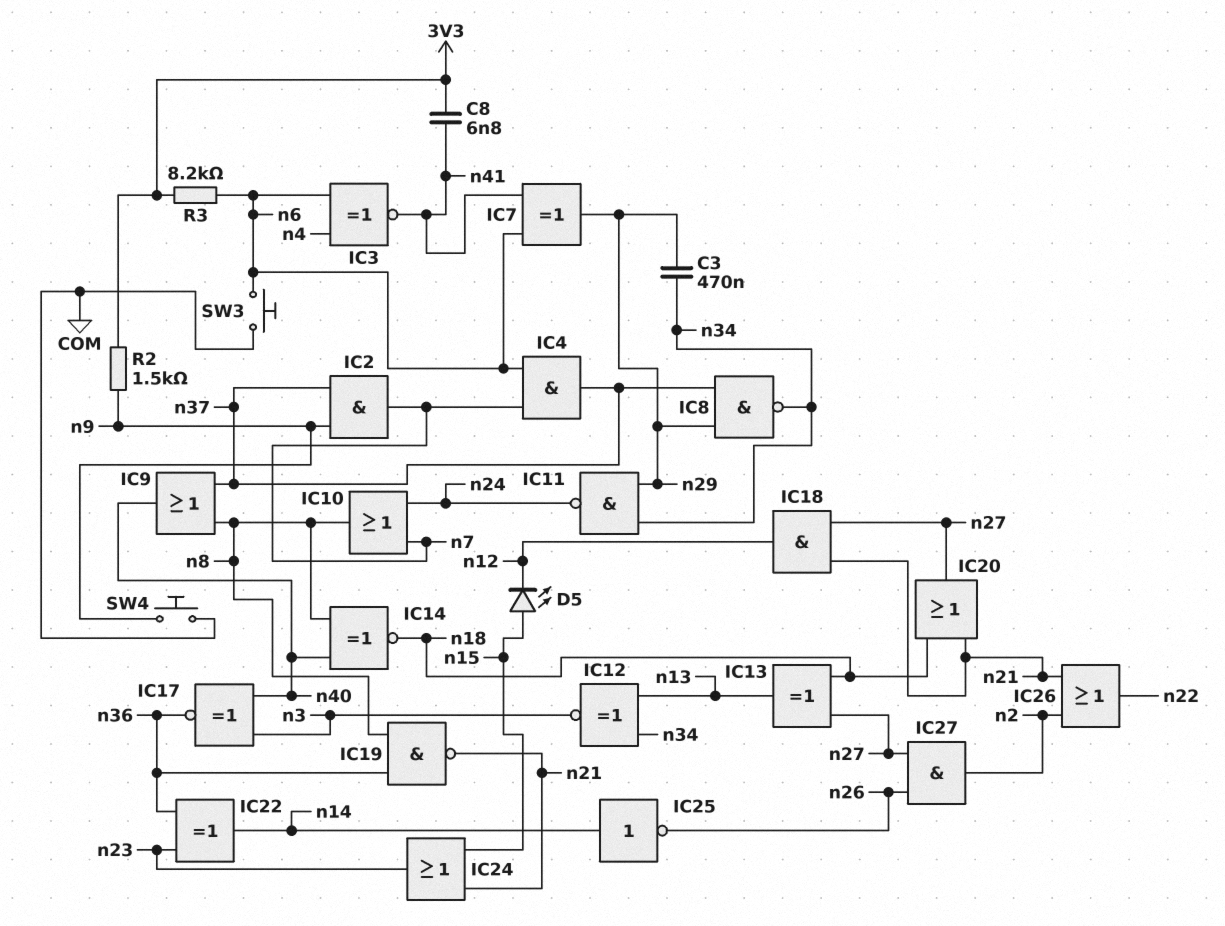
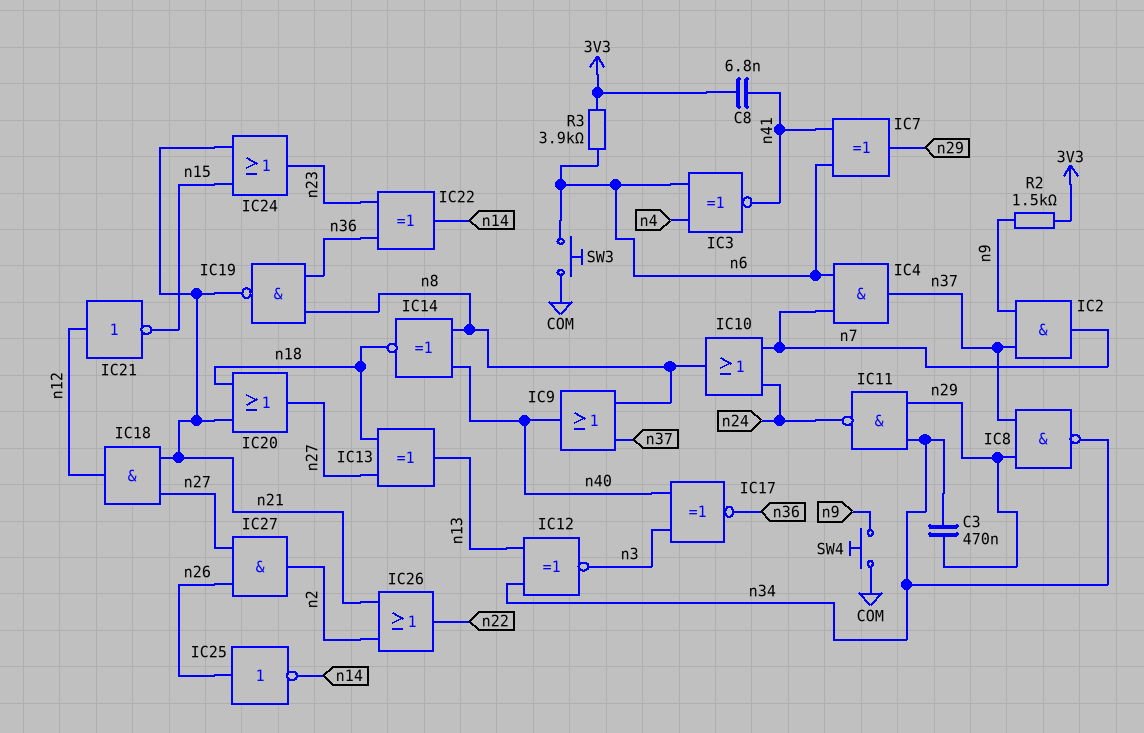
D5: LED (A n15, K n12) -> none
IC21: none -> NOT (in n12, out n15)
IC25: NOT (in n14, out n26) -> NOT (in n26, out n14)
R3: 8.2k (3V3, n6) -> 3.9k (3V3, n6)

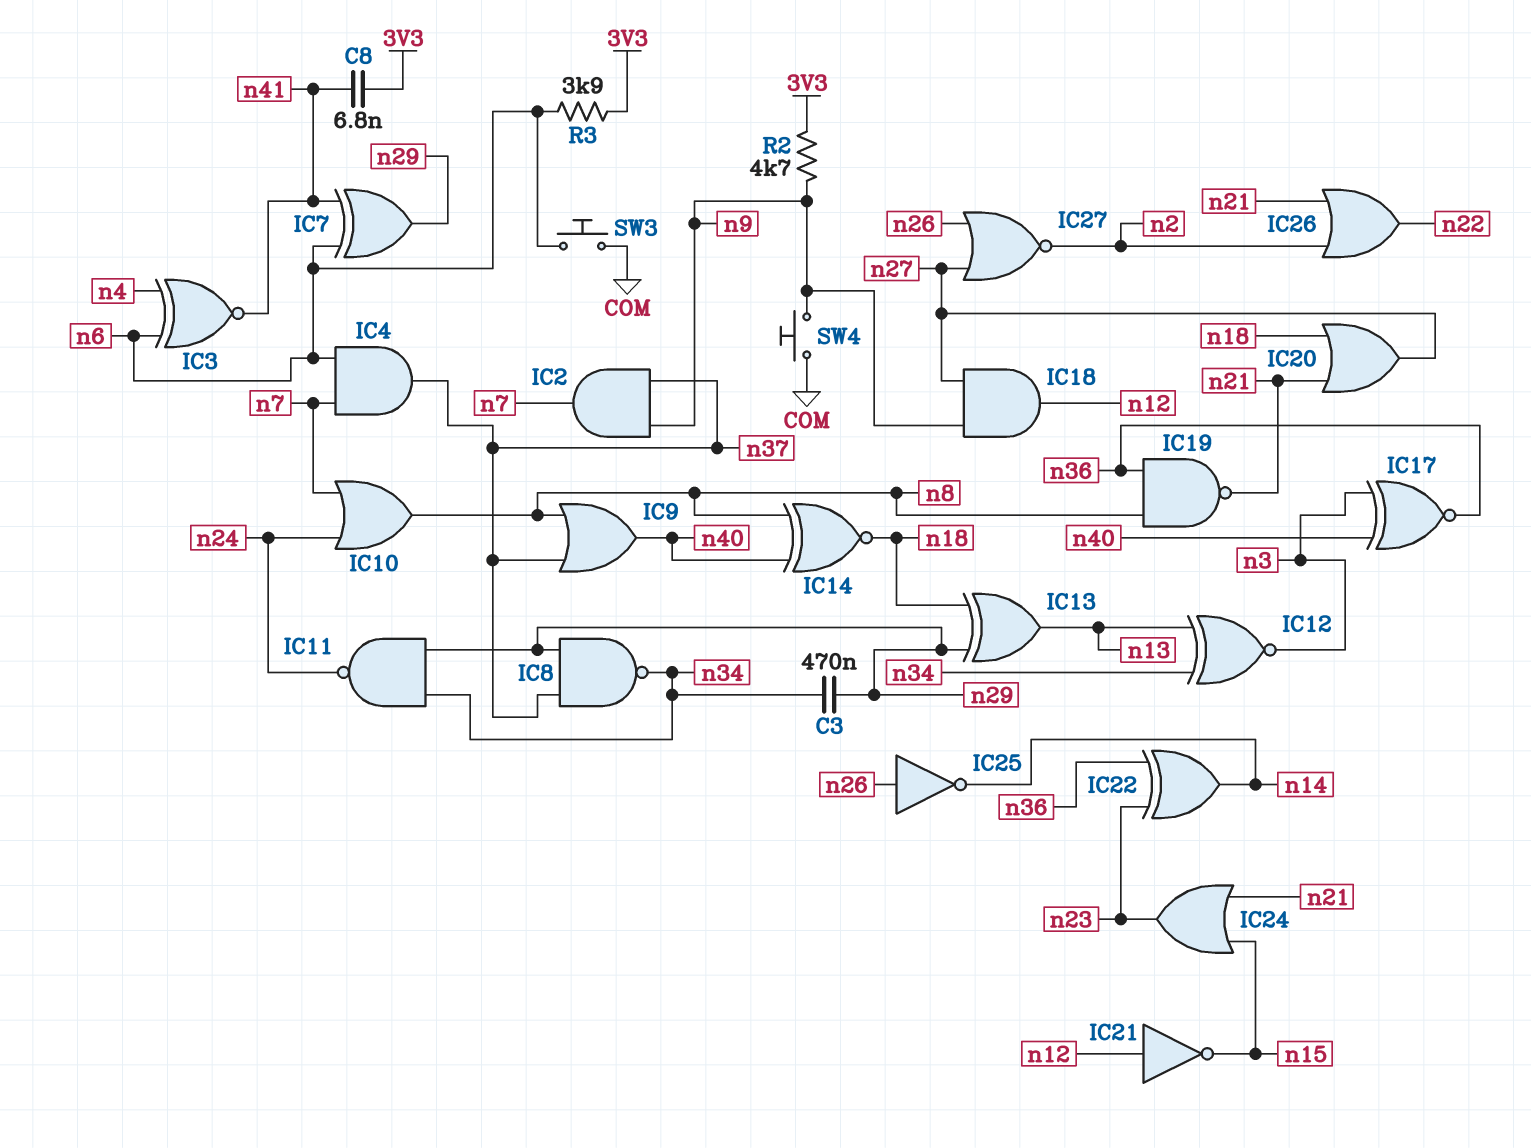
IC13: XOR (in n18, in n27, out n13) -> XOR (in n18, in n29, out n13)
IC18: AND (in n21, in n27, out n12) -> AND (in n9, in n27, out n12)
IC27: AND (in n26, in n27, out n2) -> NOR (in n26, in n27, out n2)
R2: 1.5k (3V3, n9) -> 4.7k (3V3, n9)

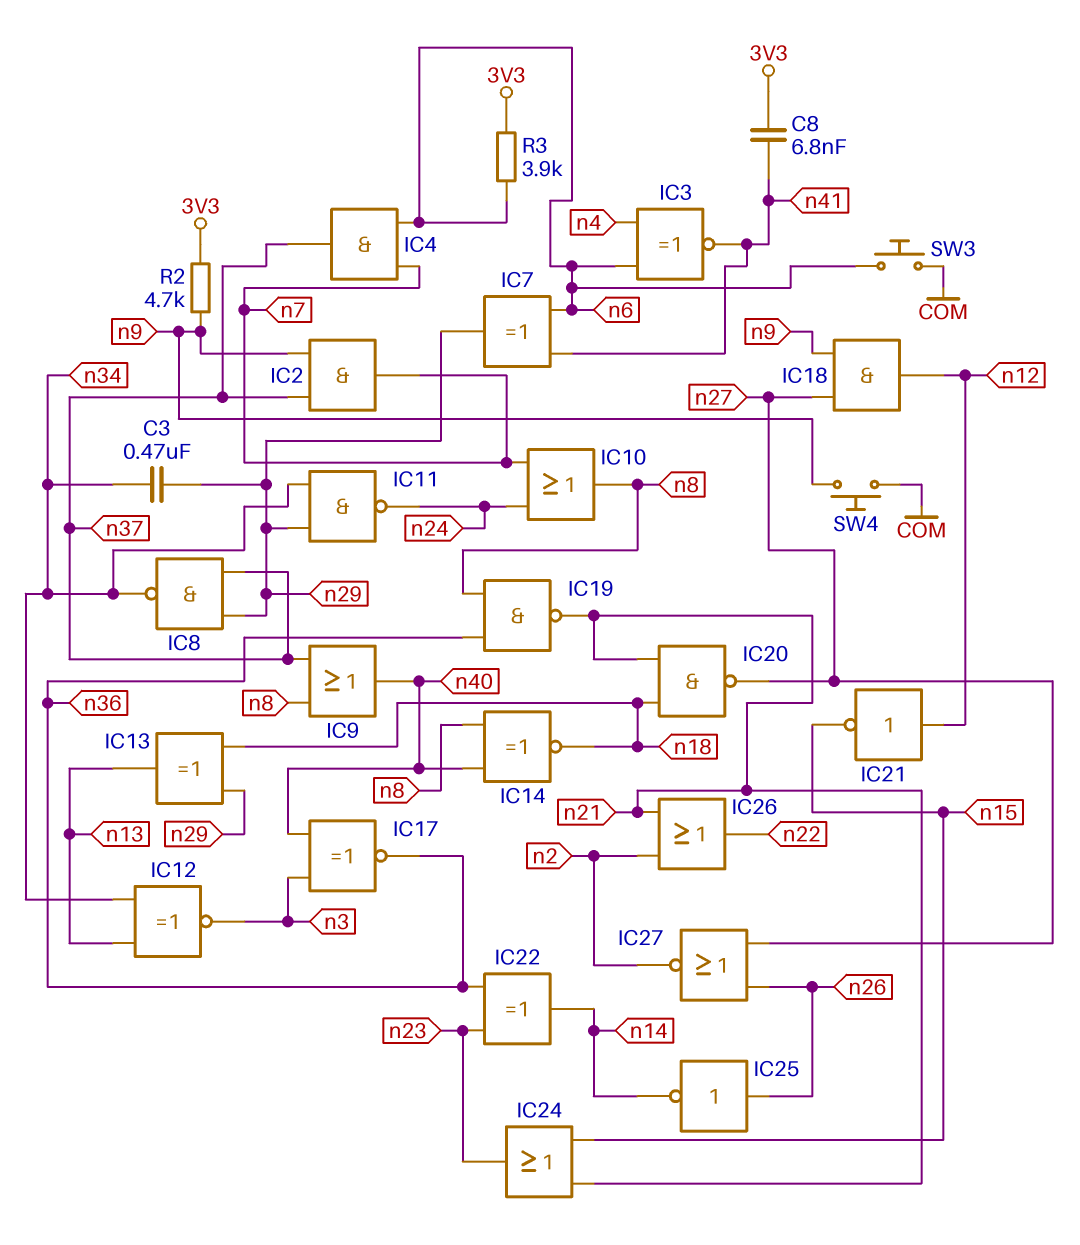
IC20: OR (in n18, in n21, out n27) -> NAND (in n18, in n21, out n27)

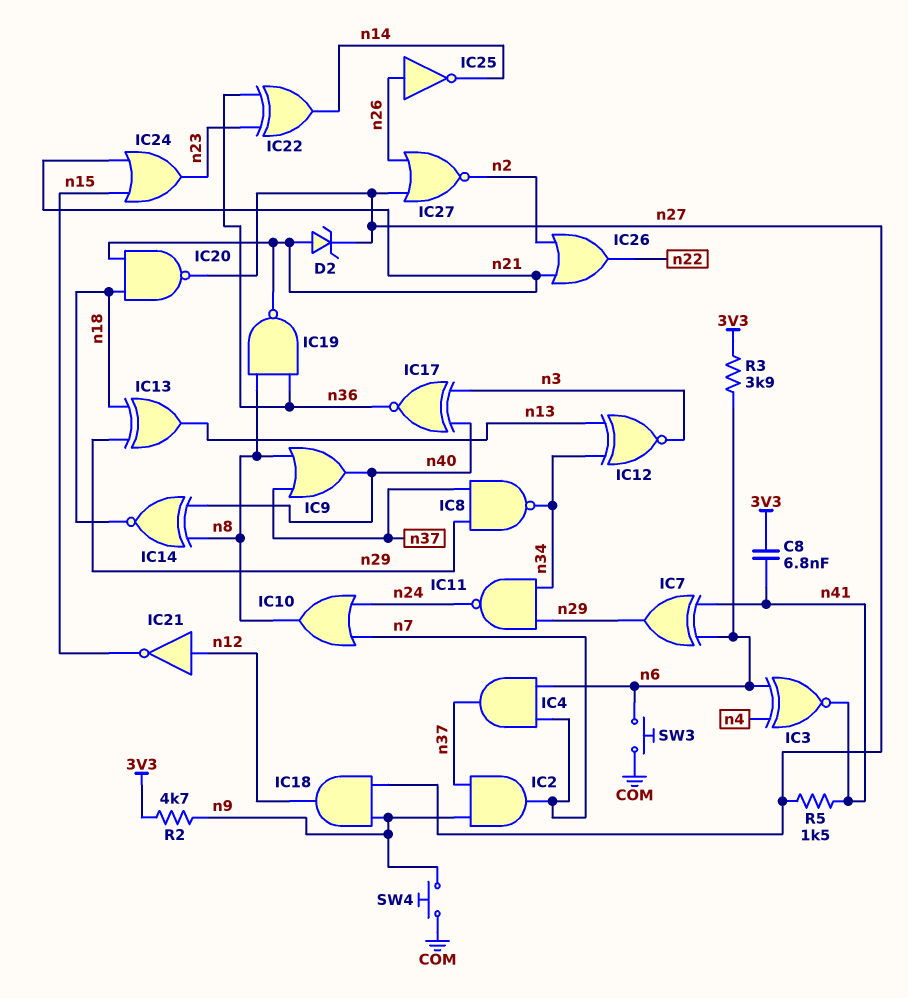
C3: 470nF (n29, n34) -> none
D2: none -> zener (A n21, K n27)
R5: none -> 1.5k (n27, n41)

